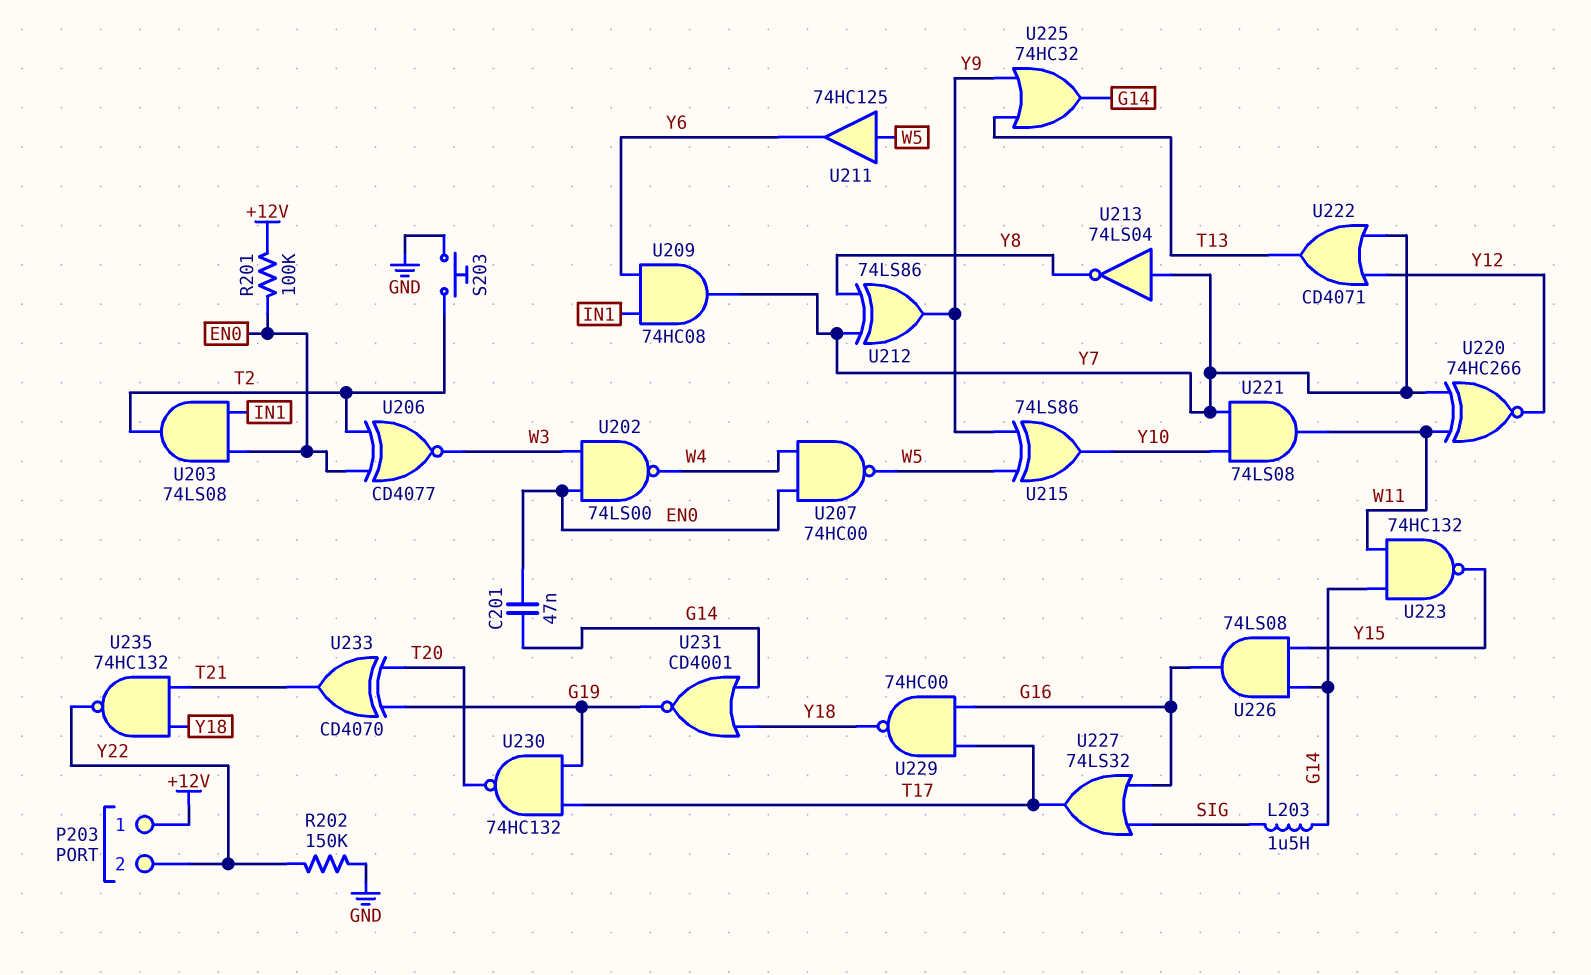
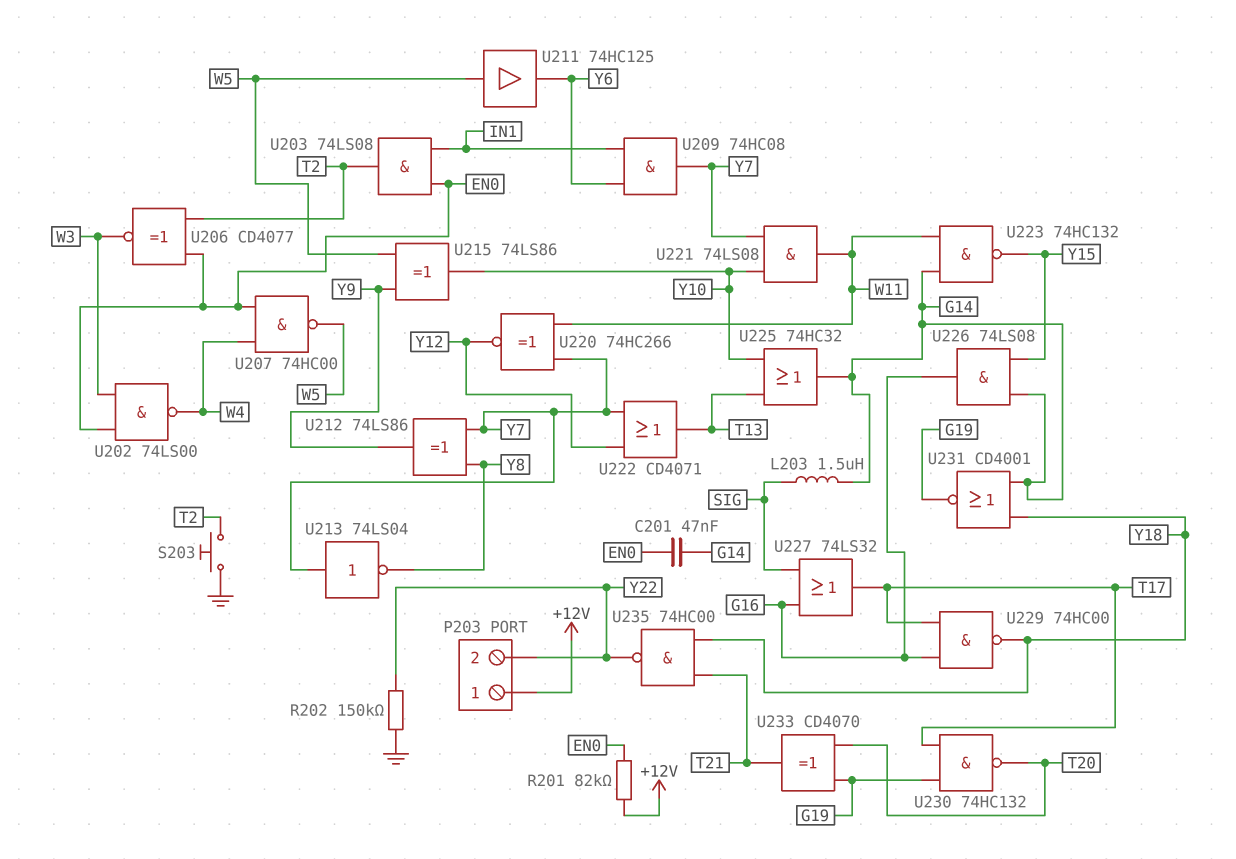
R201: 100k (+12V, EN0) -> 82k (+12V, EN0)
U225: OR 74HC32 (in T13, in Y9, out G14) -> OR 74HC32 (in T13, in Y10, out G14)
U235: NAND 74HC132 (in T21, in Y18, out Y22) -> NAND 74HC00 (in T21, in Y18, out Y22)

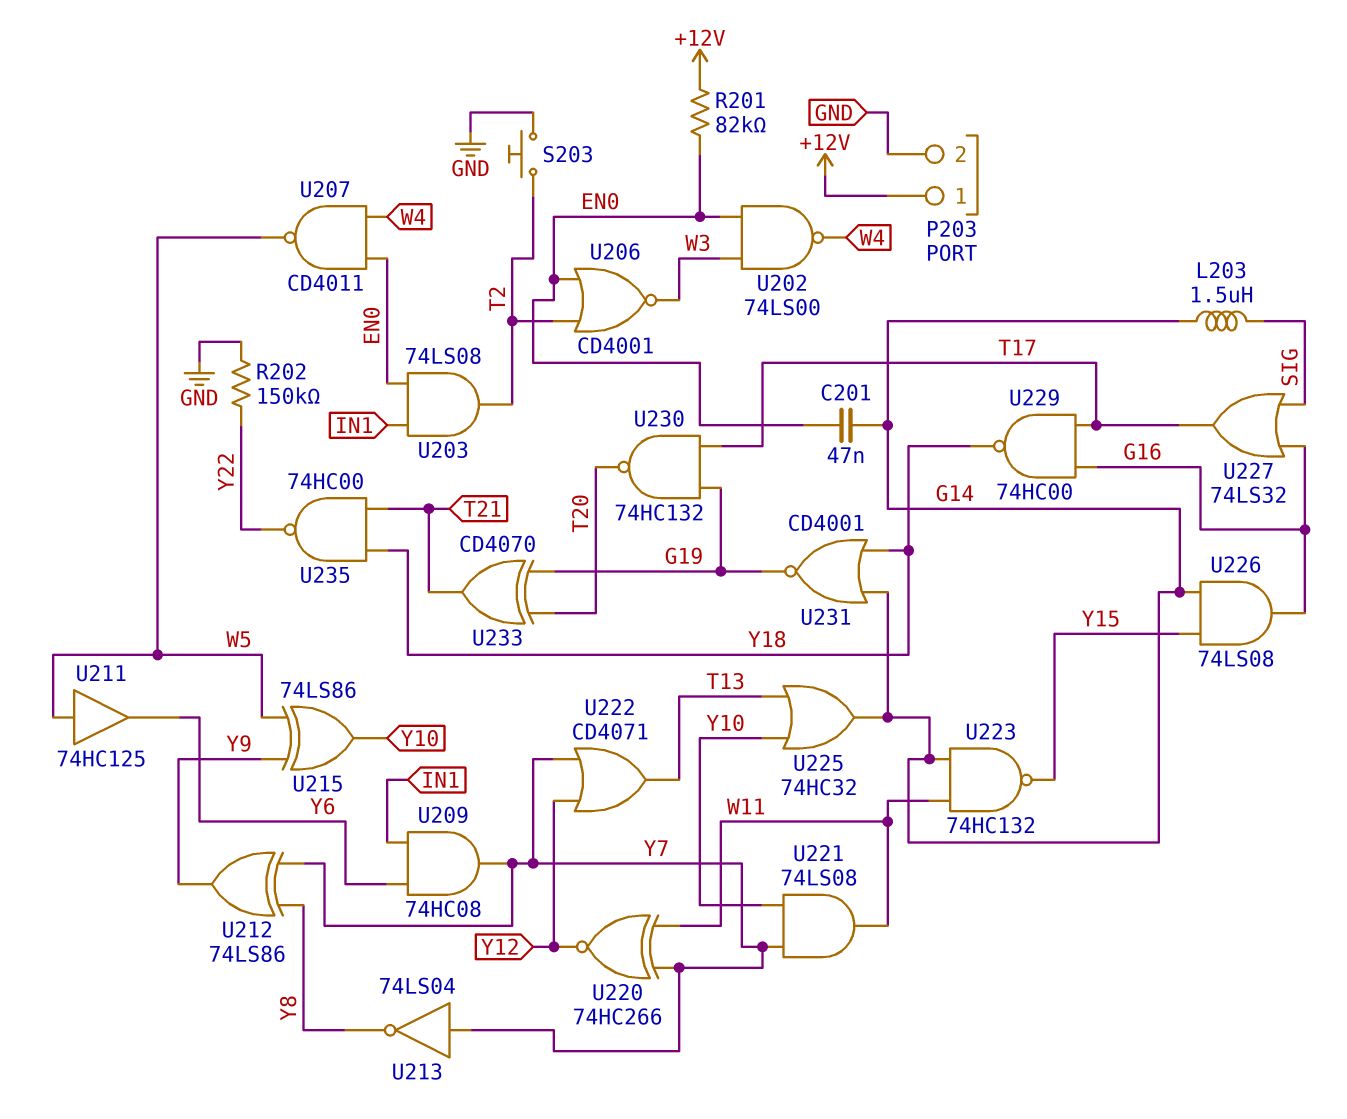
P203 pin 2: Y22 -> GND
U206: XNOR CD4077 (in EN0, in T2, out W3) -> NOR CD4001 (in EN0, in T2, out W3)
U207: NAND 74HC00 (in EN0, in W4, out W5) -> NAND CD4011 (in EN0, in W4, out W5)

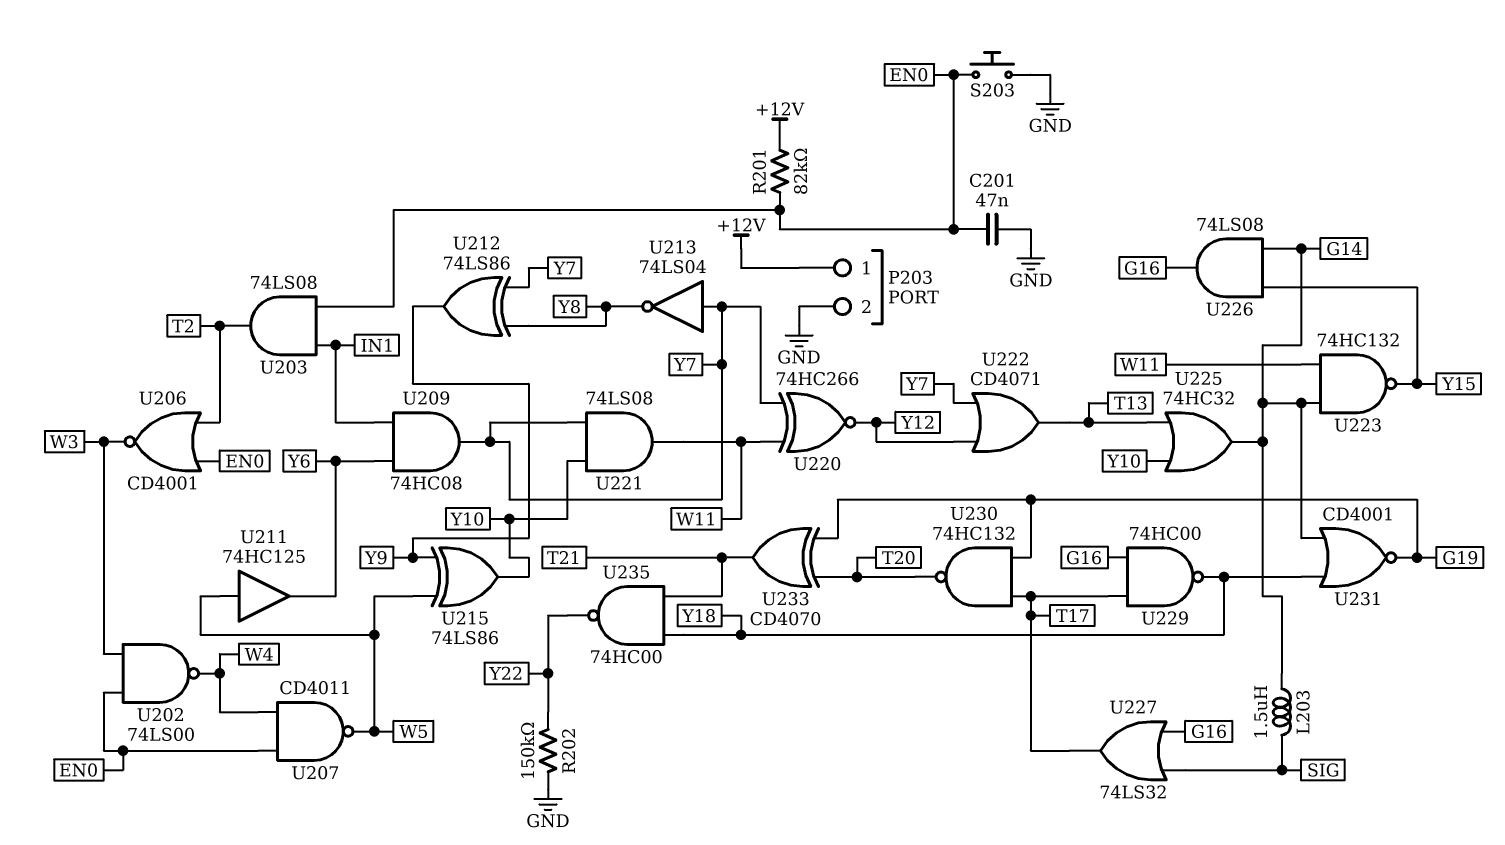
C201: 47nF (EN0, G14) -> 47nF (EN0, GND)
S203: button (GND, T2) -> button (EN0, GND)

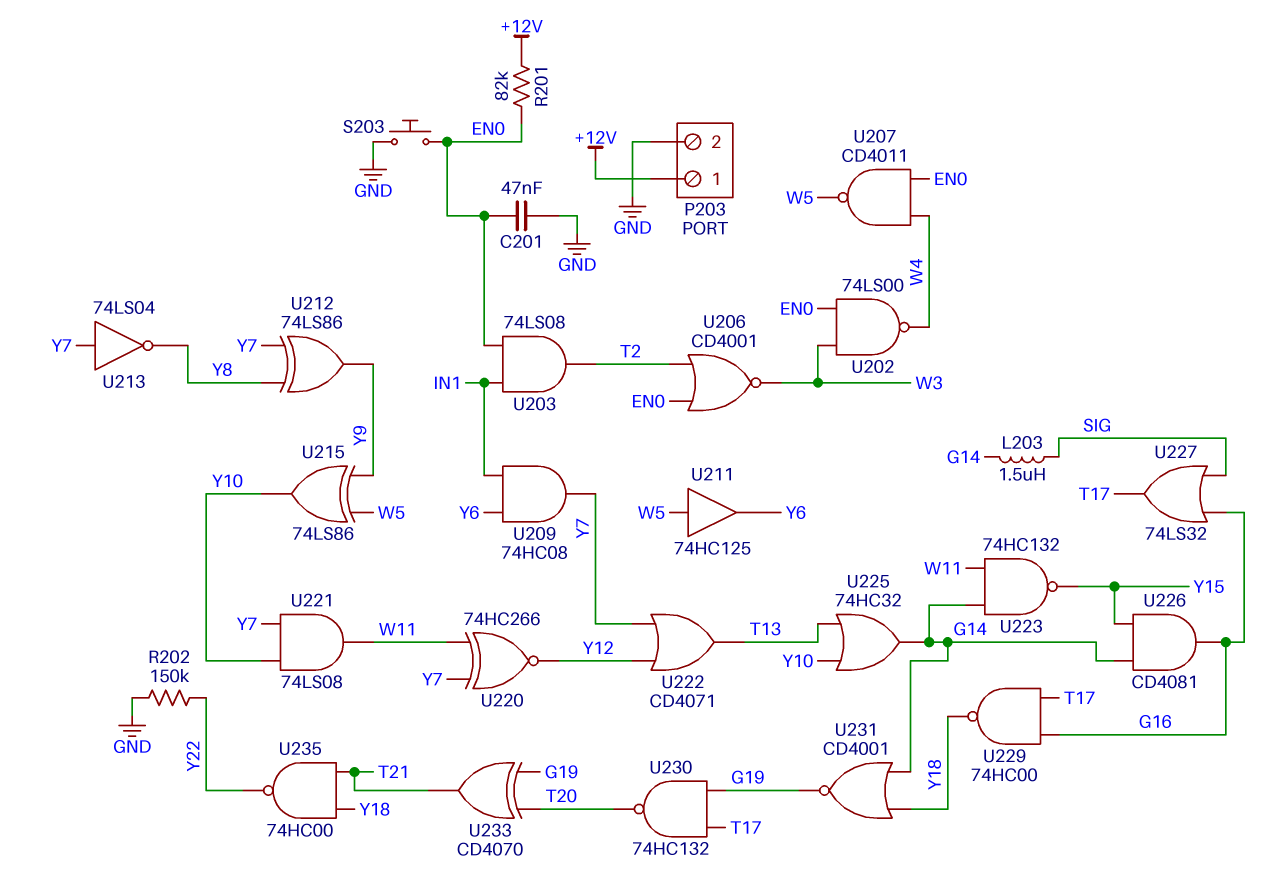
U226: AND 74LS08 (in G14, in Y15, out G16) -> AND CD4081 (in G14, in Y15, out G16)

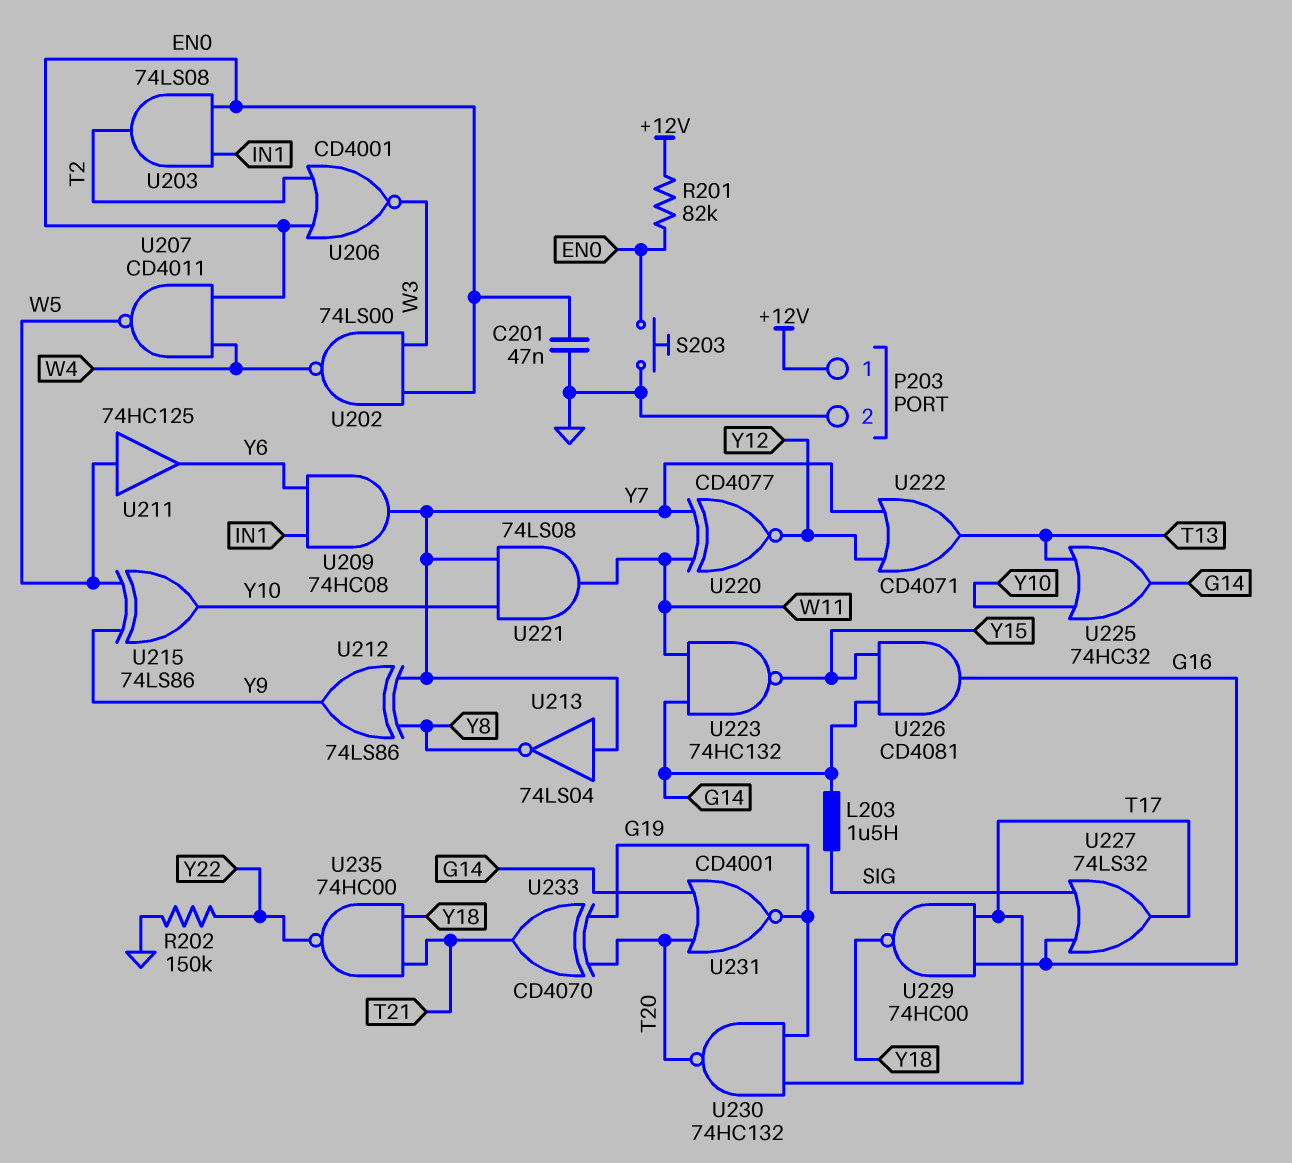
U220: XNOR 74HC266 (in W11, in Y7, out Y12) -> XNOR CD4077 (in W11, in Y7, out Y12)
U231: NOR CD4001 (in G14, in Y18, out G19) -> NOR CD4001 (in G14, in T20, out G19)

